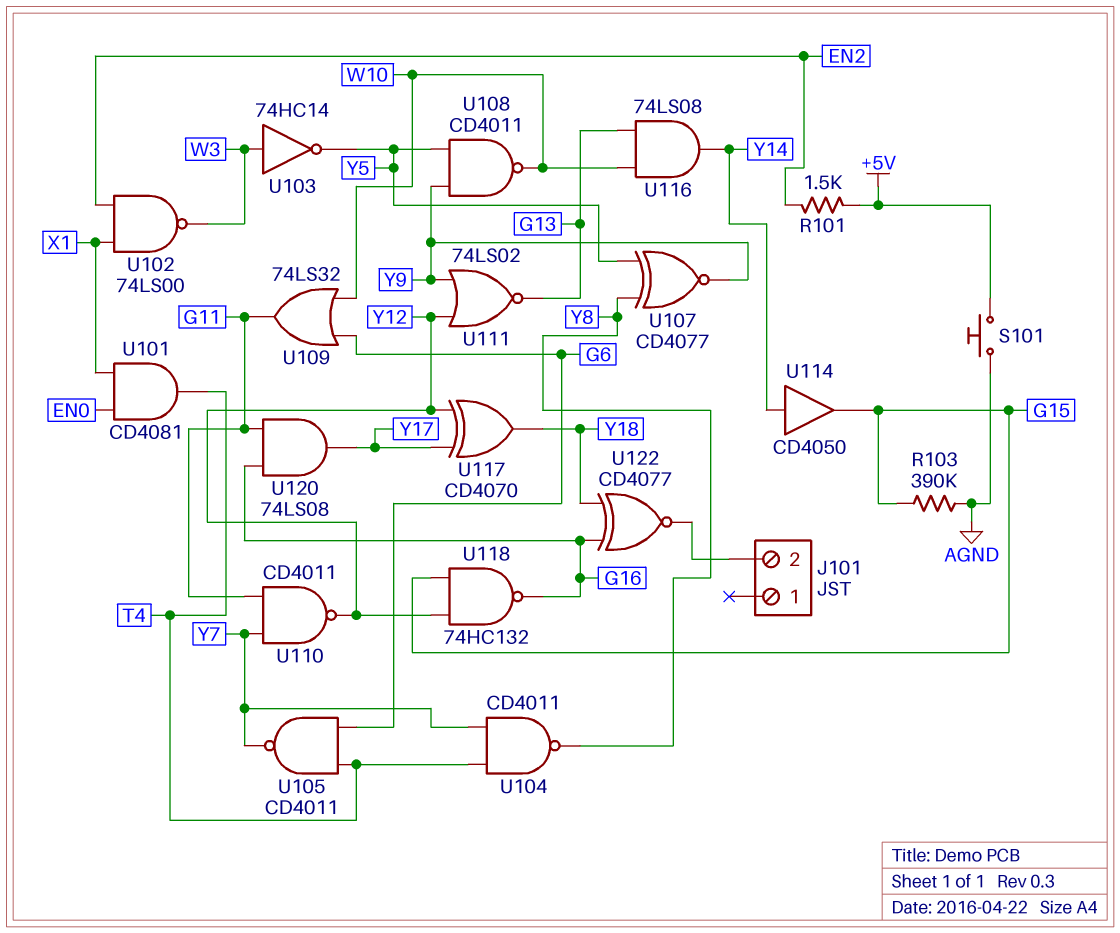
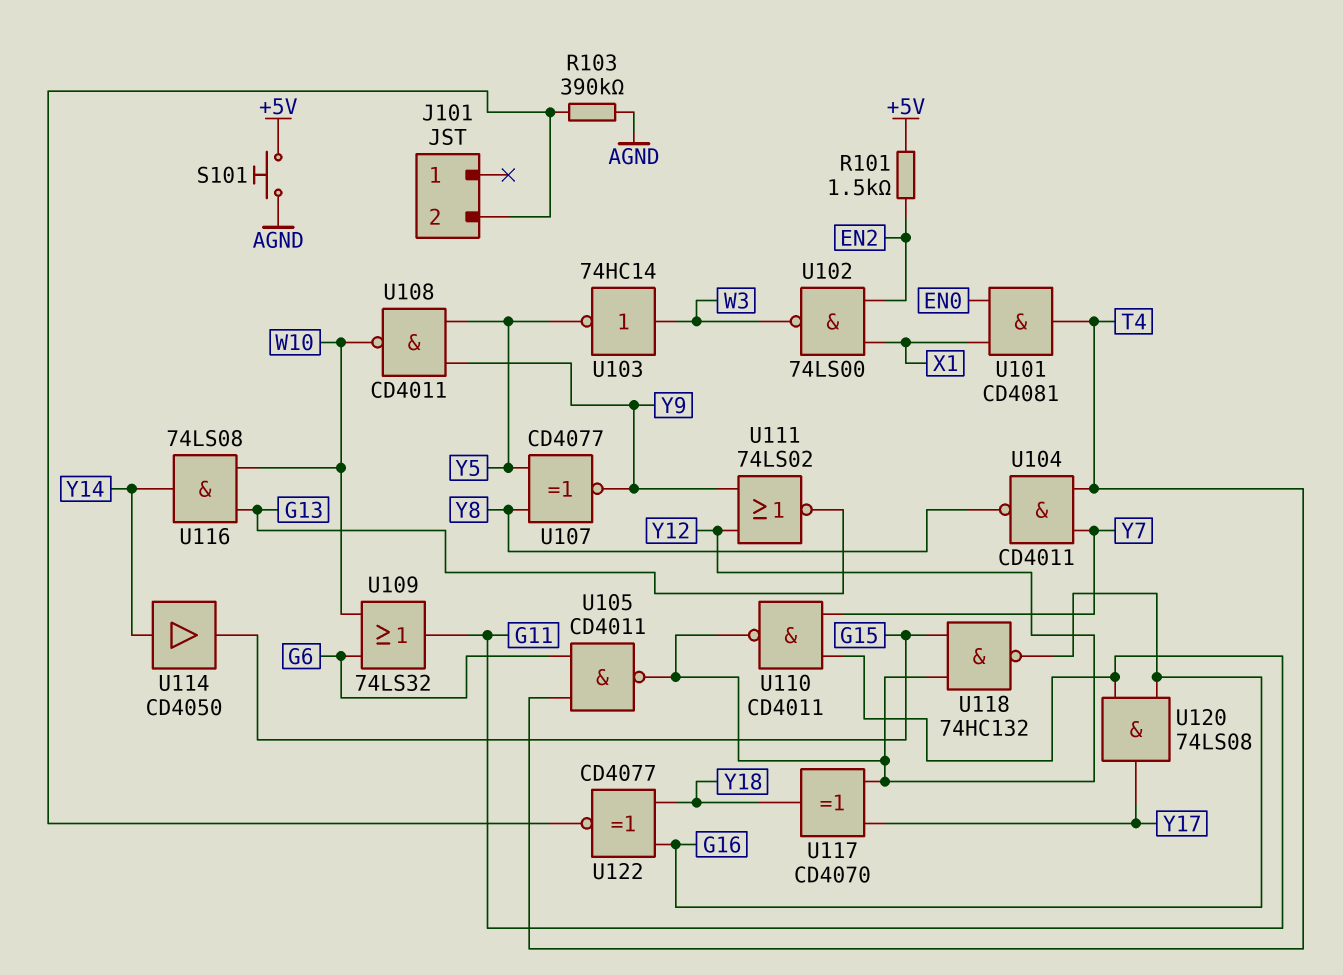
R103: 390k (AGND, G15) -> 390k (AGND, J101/2)
U105: NAND CD4011 (in G6, in T4, out Y7) -> NAND CD4011 (in G6, in T4, out Y12)

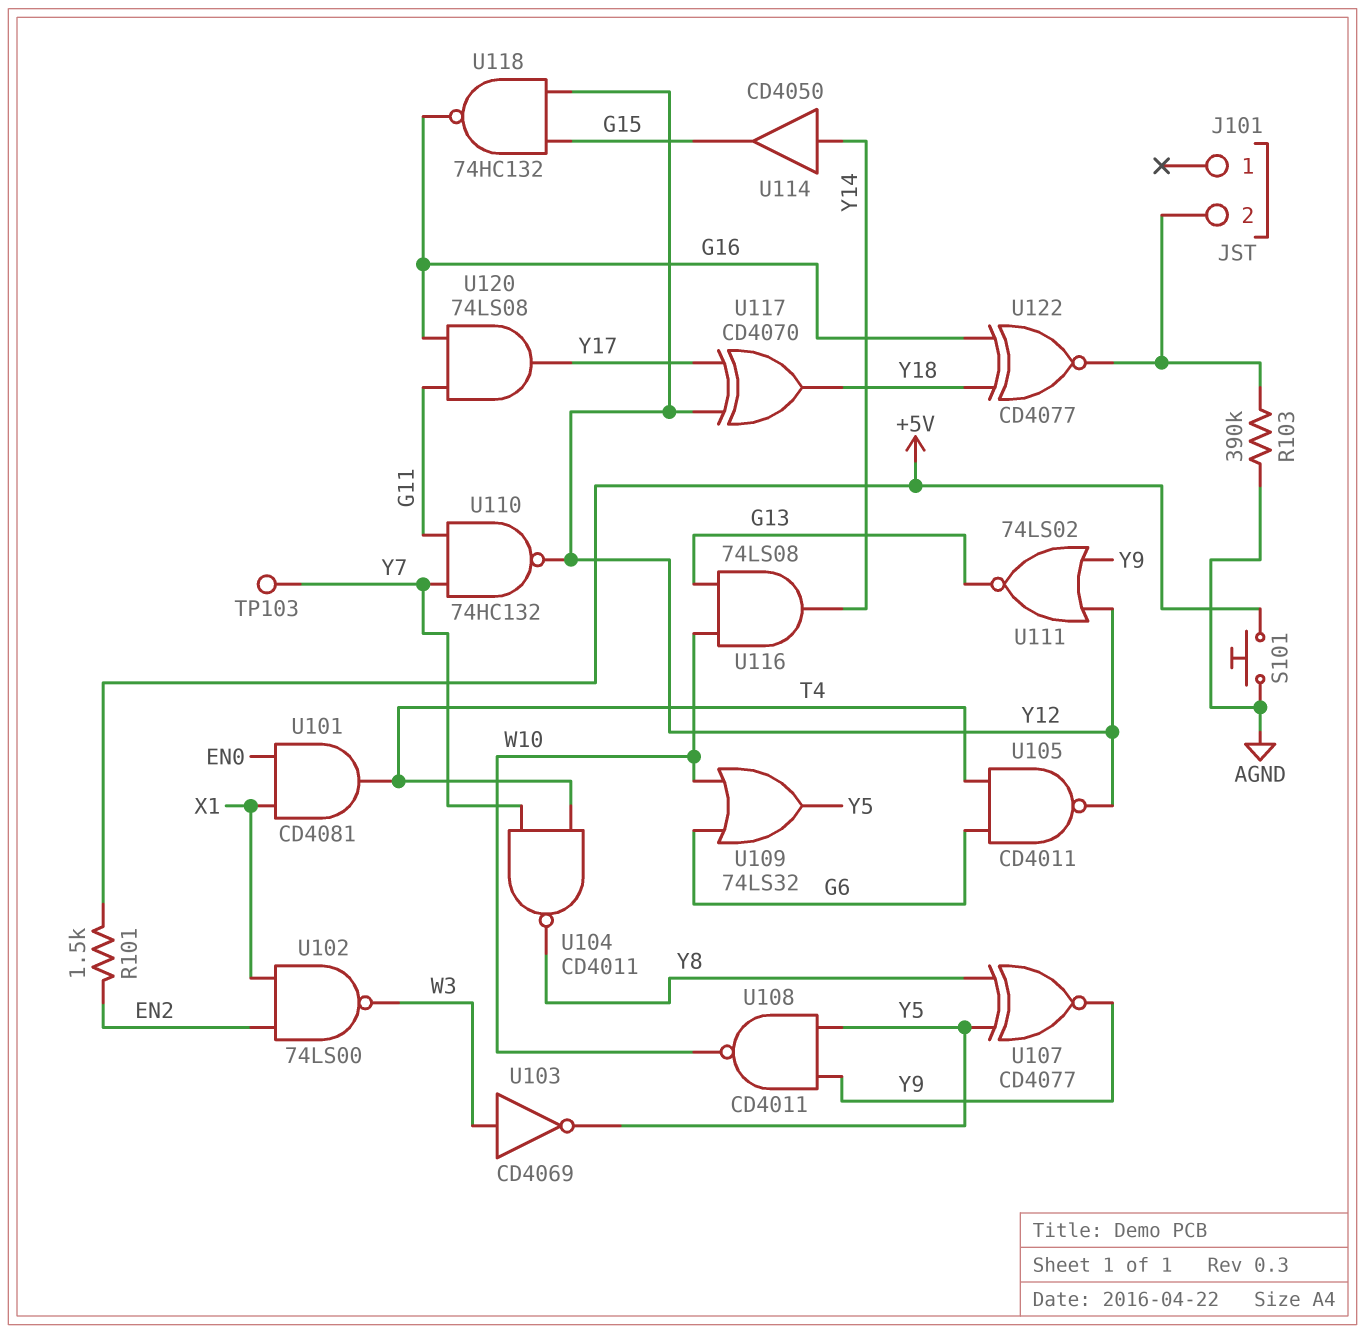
TP103: none -> test point (Y7)
U103: NOT 74HC14 (in W3, out Y5) -> NOT CD4069 (in W3, out Y5)
U109: OR 74LS32 (in G6, in W10, out G11) -> OR 74LS32 (in G6, in W10, out Y5)
U110: NAND CD4011 (in G11, in Y7, out Y12) -> NAND 74HC132 (in G11, in Y7, out Y12)

